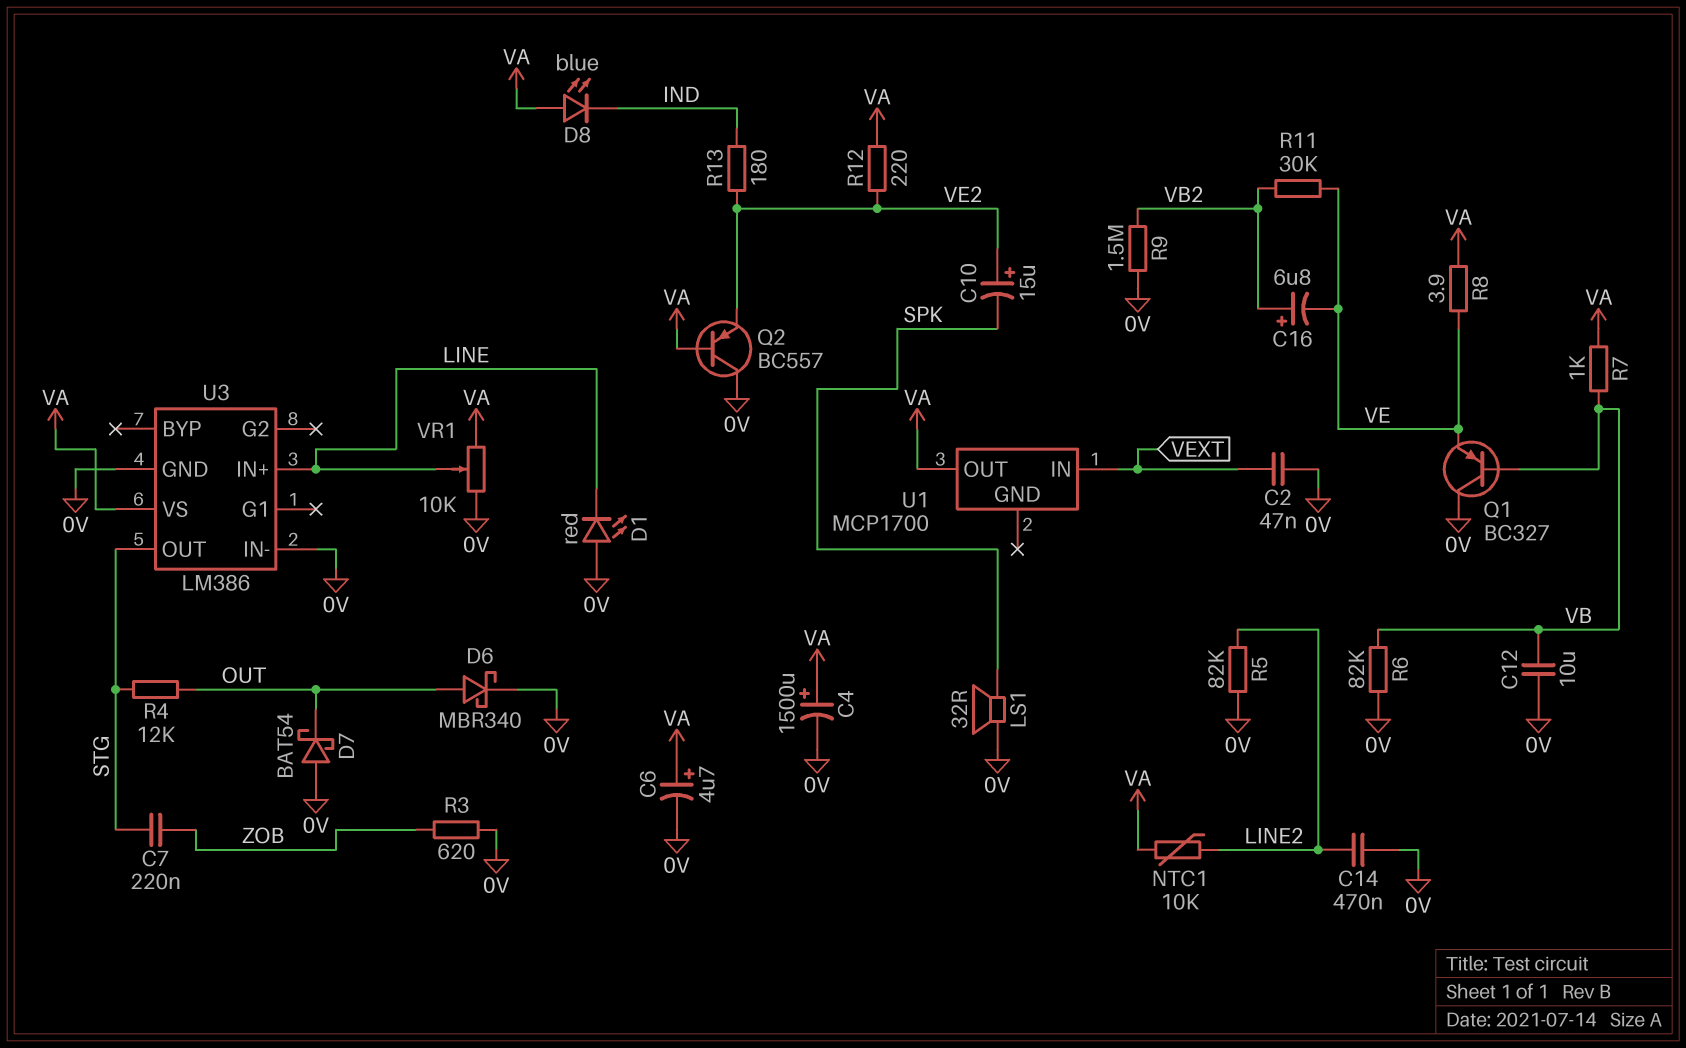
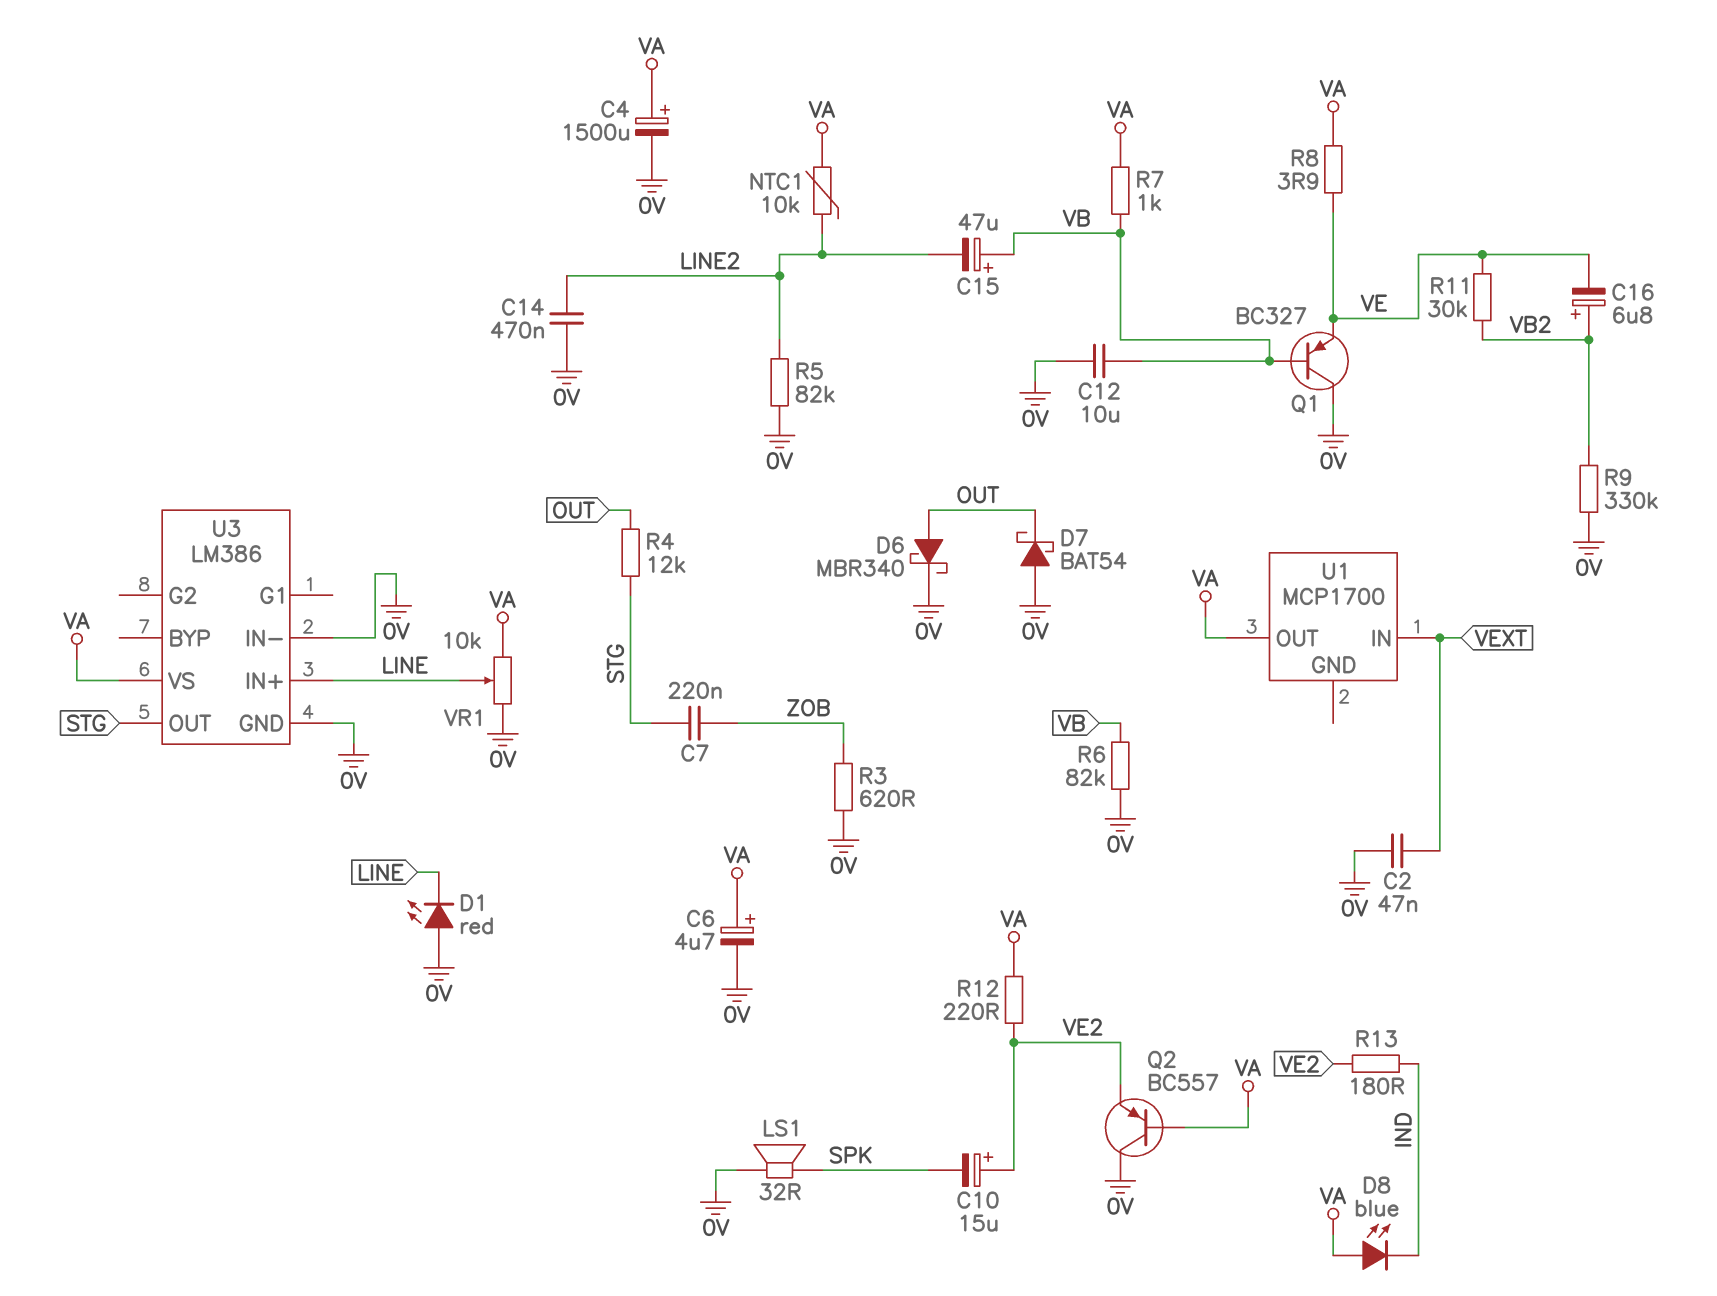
C15: none -> 47uF (plus VB, minus LINE2)
R9: 1.5M (0V, VB2) -> 330k (0V, VB2)

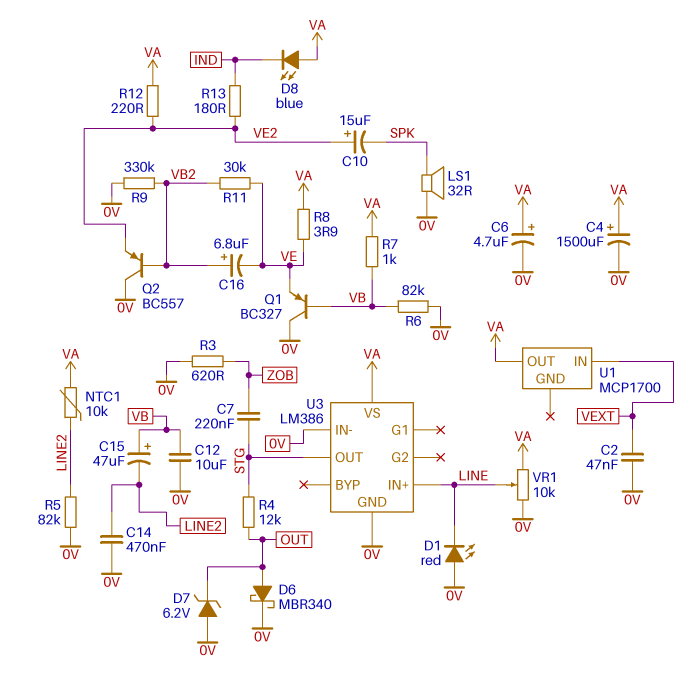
D7: schottky BAT54 (A 0V, K OUT) -> zener 6.2V (A 0V, K OUT)
Q2: PNP BC557 (B VA, C 0V, E VE2) -> PNP BC557 (B VB2, C 0V, E VE2)

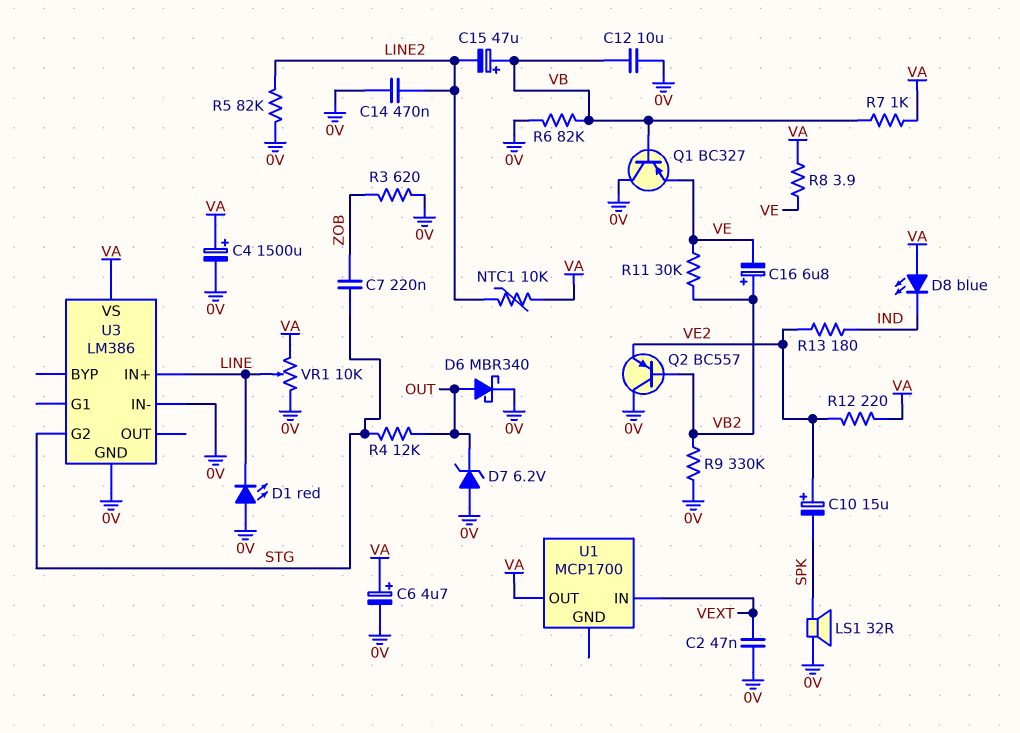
U3 pin G2: none -> STG
U3 pin OUT: STG -> none

